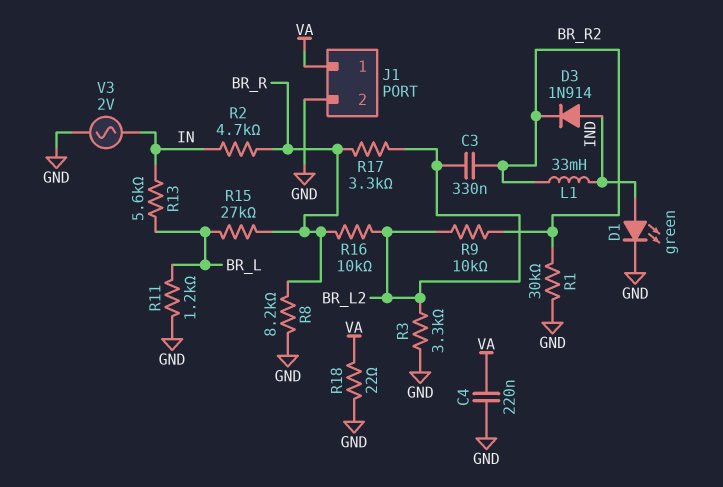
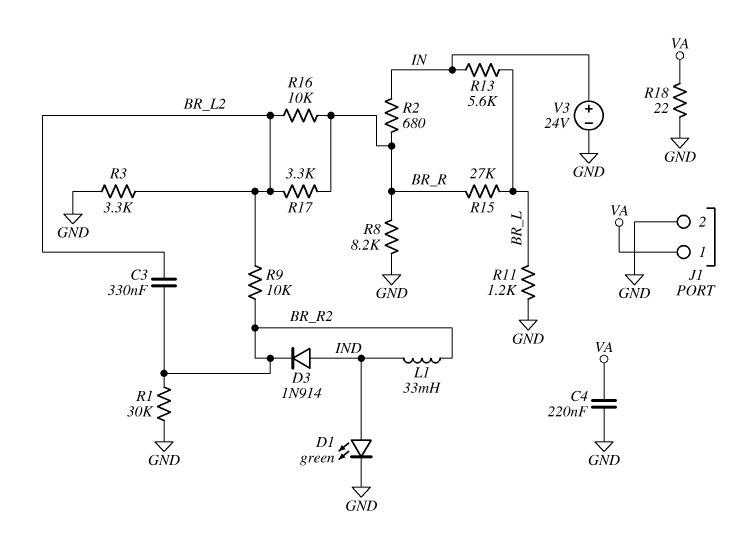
R2: 4.7k (BR_R, IN) -> 680 (BR_R, IN)
V3: AC 2V (GND, IN) -> 24V (plus IN, minus GND)

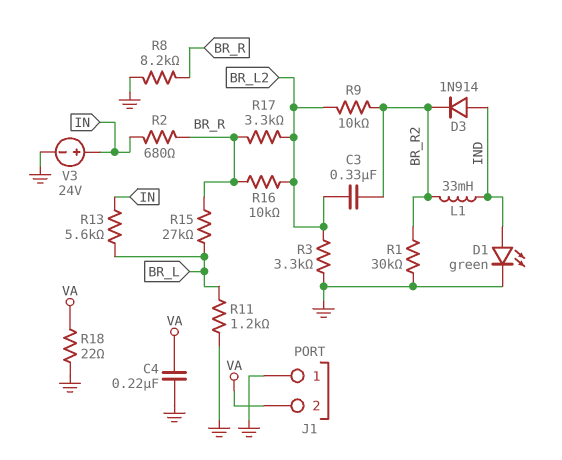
J1 pin 1: VA -> GND
J1 pin 2: GND -> VA

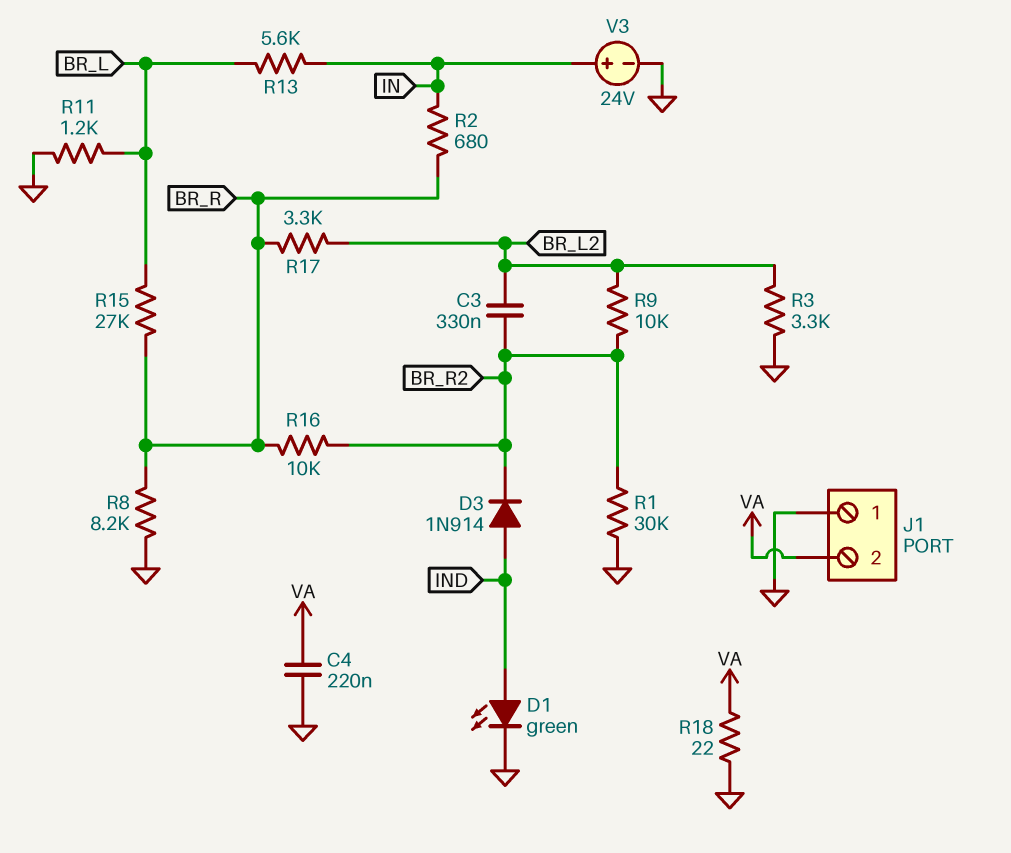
L1: 33mH (BR_R2, IND) -> none
R16: 10k (BR_L2, BR_R) -> 10k (BR_R, BR_R2)

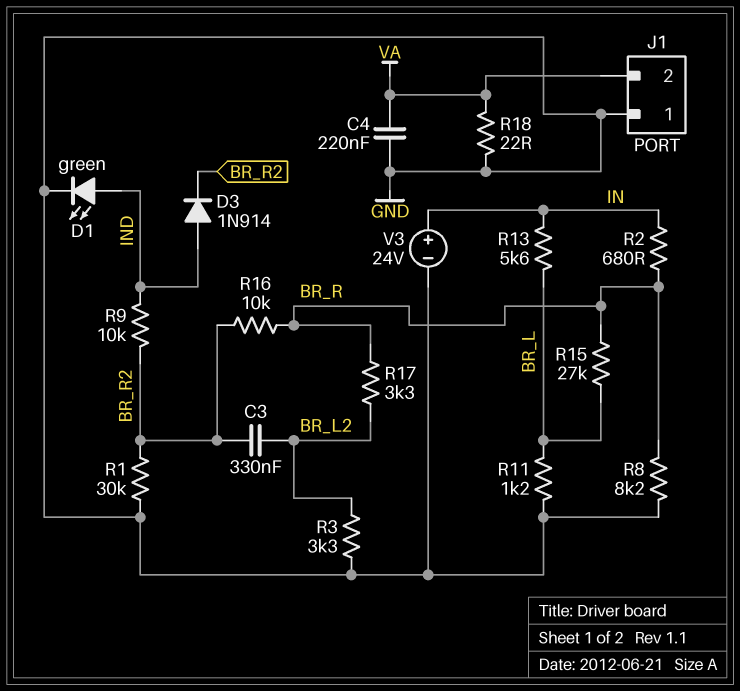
R9: 10k (BR_L2, BR_R2) -> 10k (BR_R2, IND)

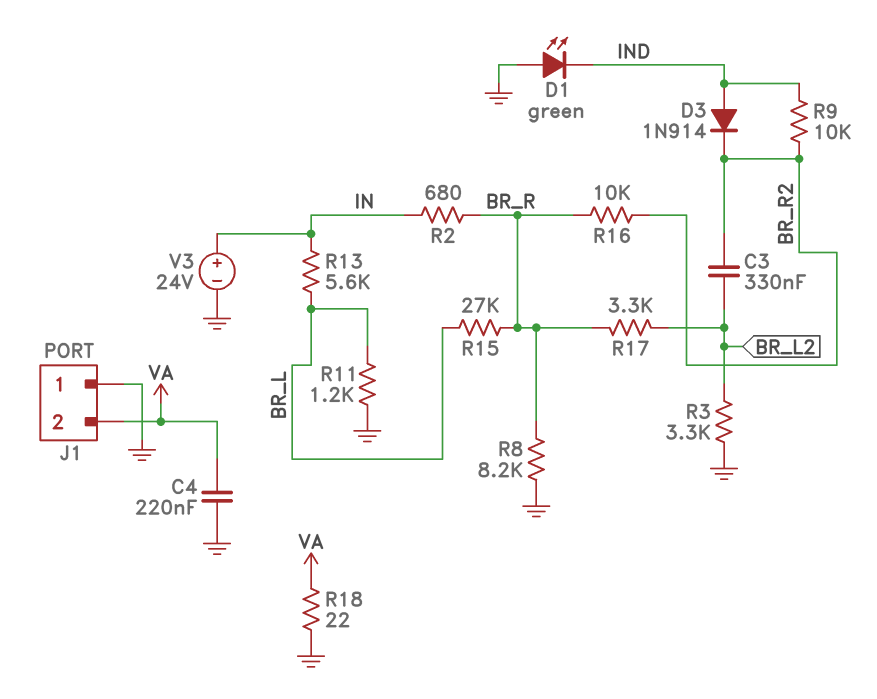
D1: LED green (A IND, K GND) -> LED green (A GND, K IND)
R1: 30k (BR_R2, GND) -> none

